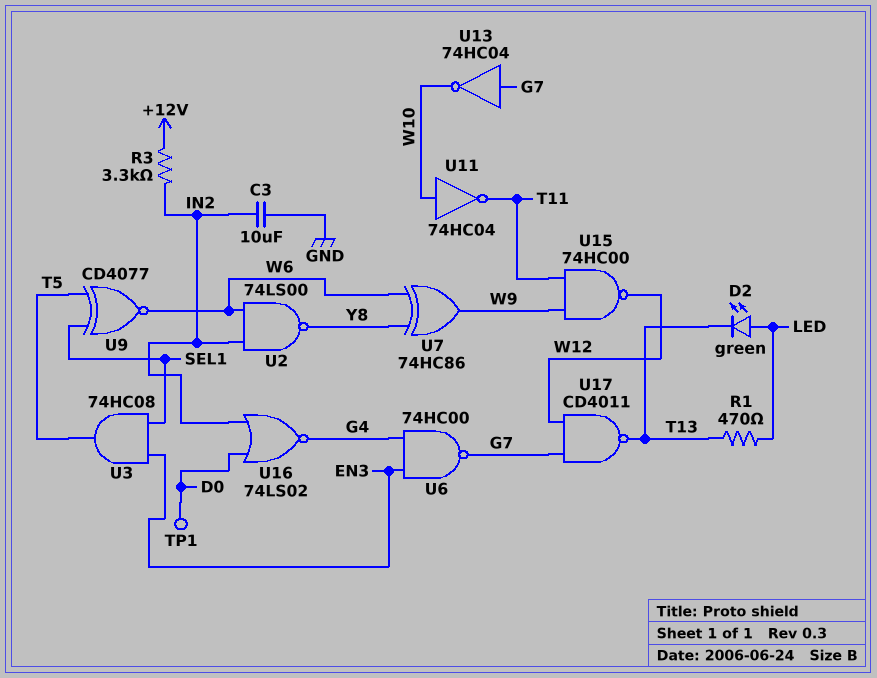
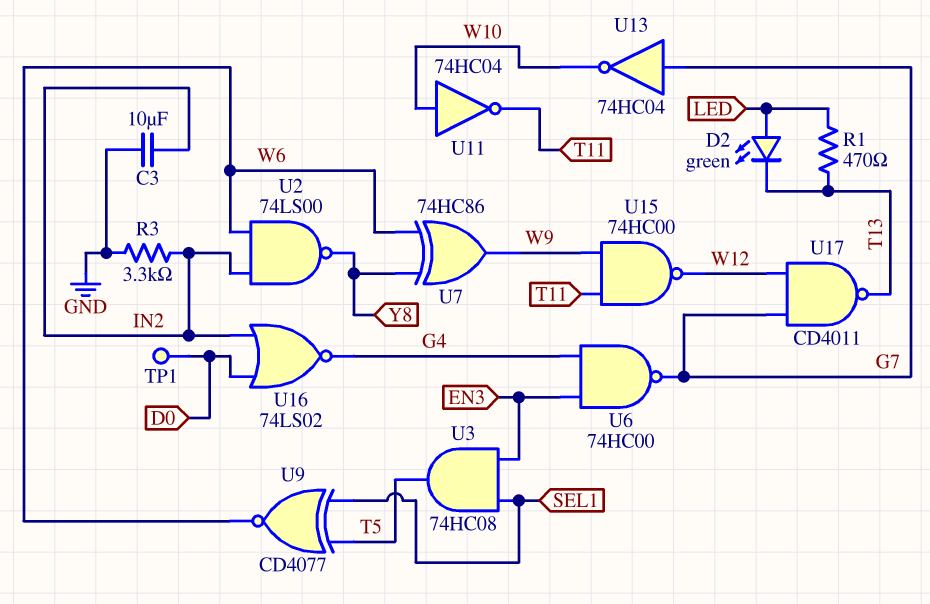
R3: 3.3k (+12V, IN2) -> 3.3k (GND, IN2)

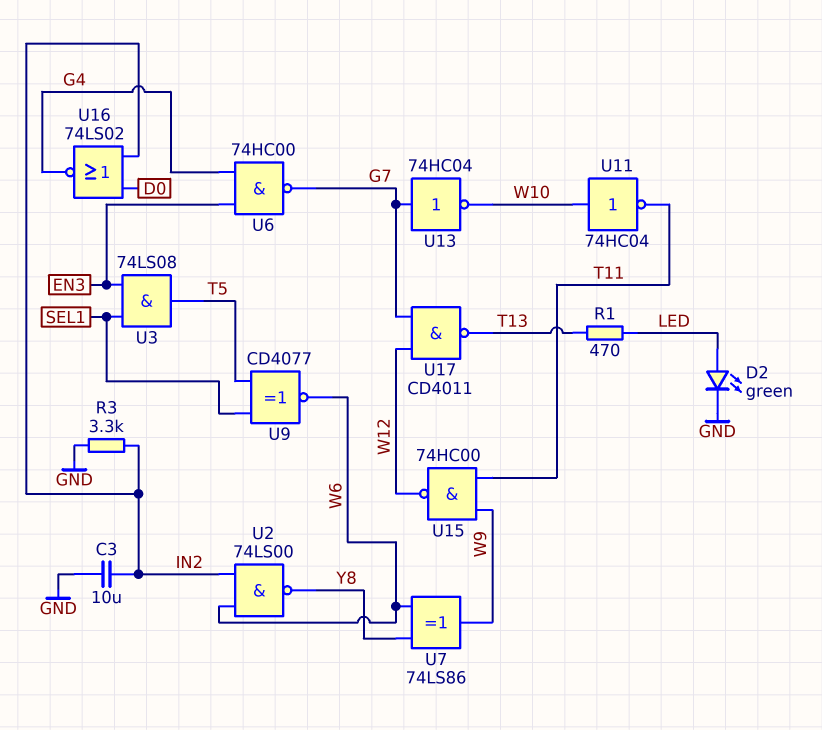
D2: LED green (A LED, K T13) -> LED green (A LED, K GND)
TP1: test point (D0) -> none
U3: AND 74HC08 (in EN3, in SEL1, out T5) -> AND 74LS08 (in EN3, in SEL1, out T5)
U7: XOR 74HC86 (in W6, in Y8, out W9) -> XOR 74LS86 (in W6, in Y8, out W9)

